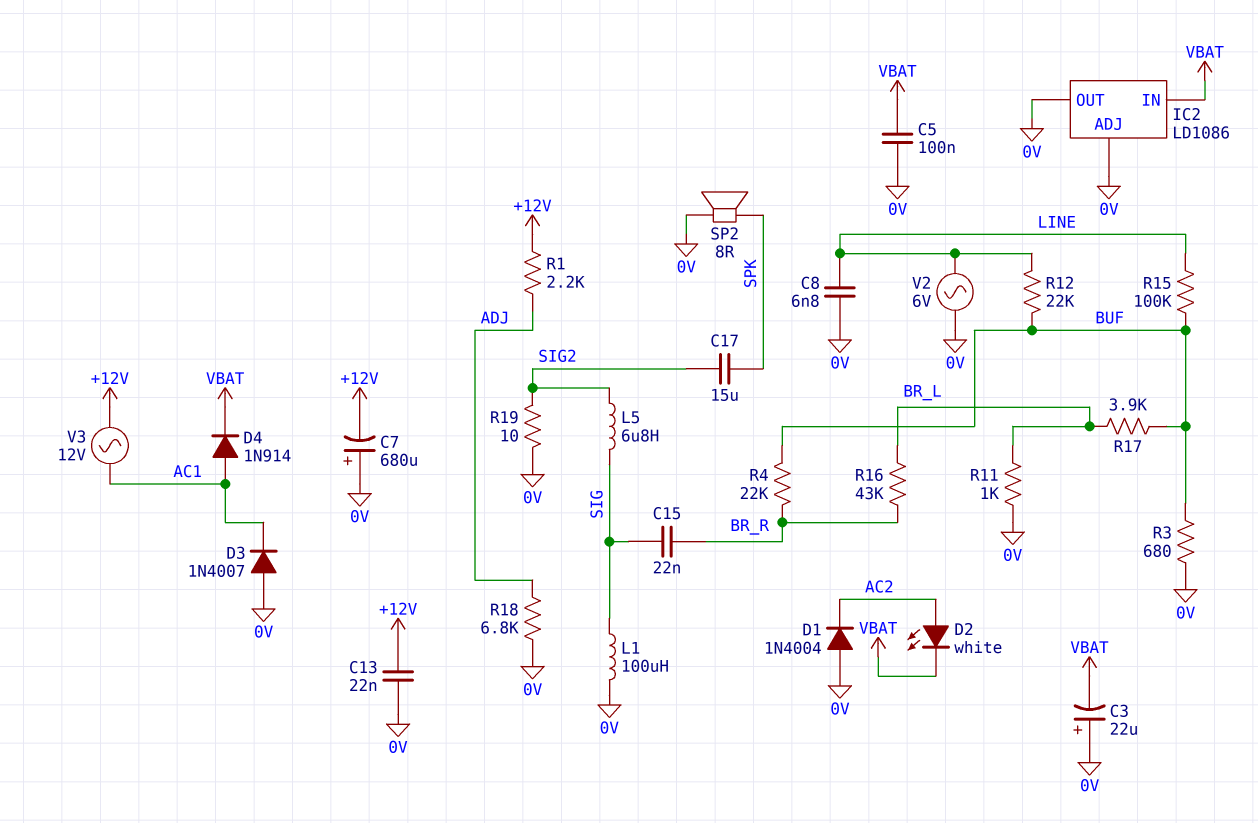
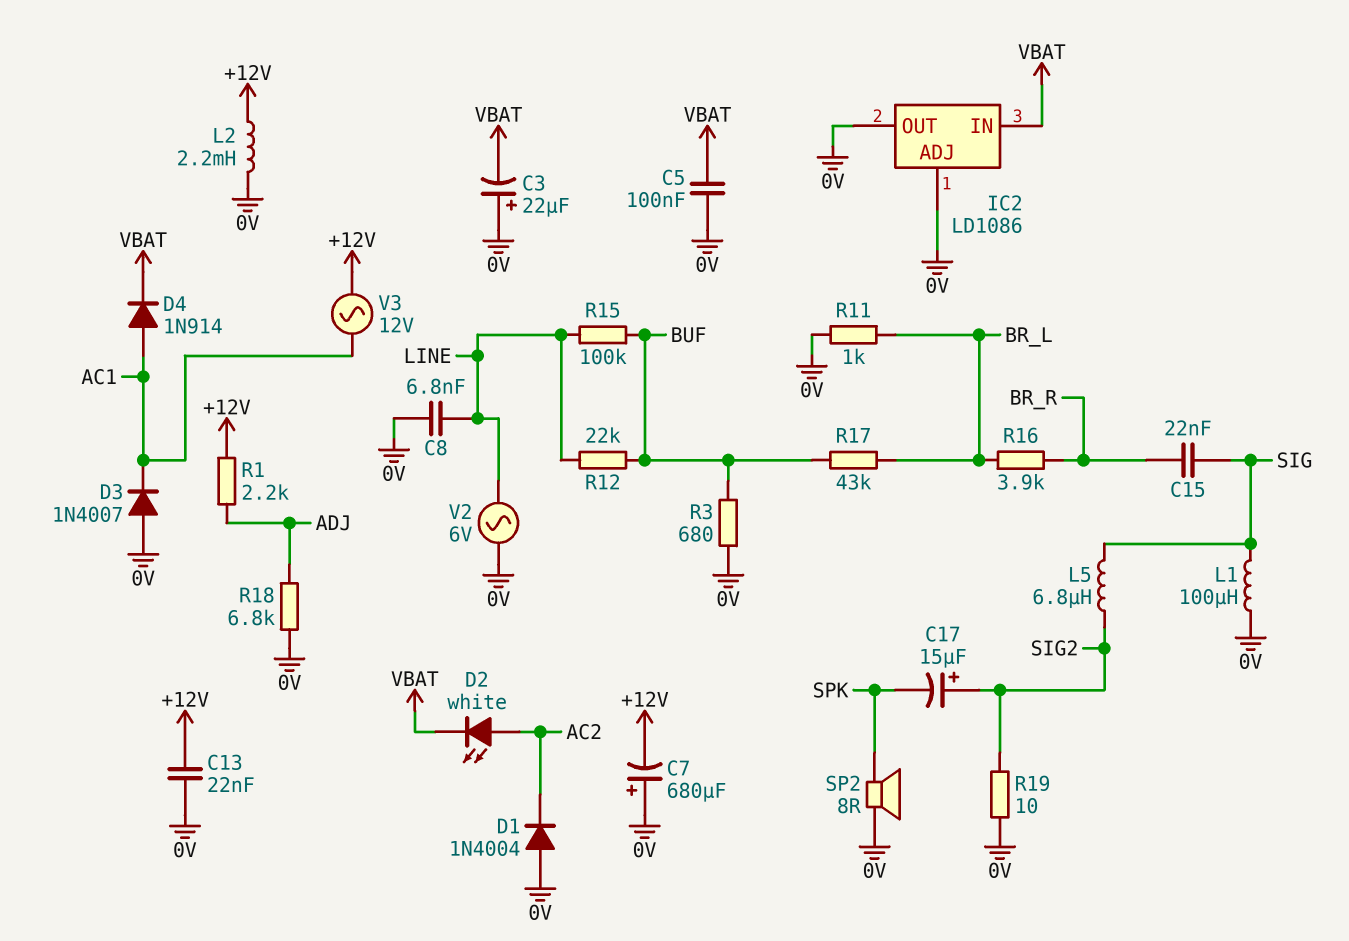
C17: 15uF (SIG2, SPK) -> 15uF (plus SIG2, minus SPK)
L2: none -> 2.2mH (+12V, 0V)
R4: 22k (BR_R, BUF) -> none
R16: 43k (BR_L, BR_R) -> 3.9k (BR_L, BR_R)
R17: 3.9k (BR_L, BUF) -> 43k (BR_L, BUF)

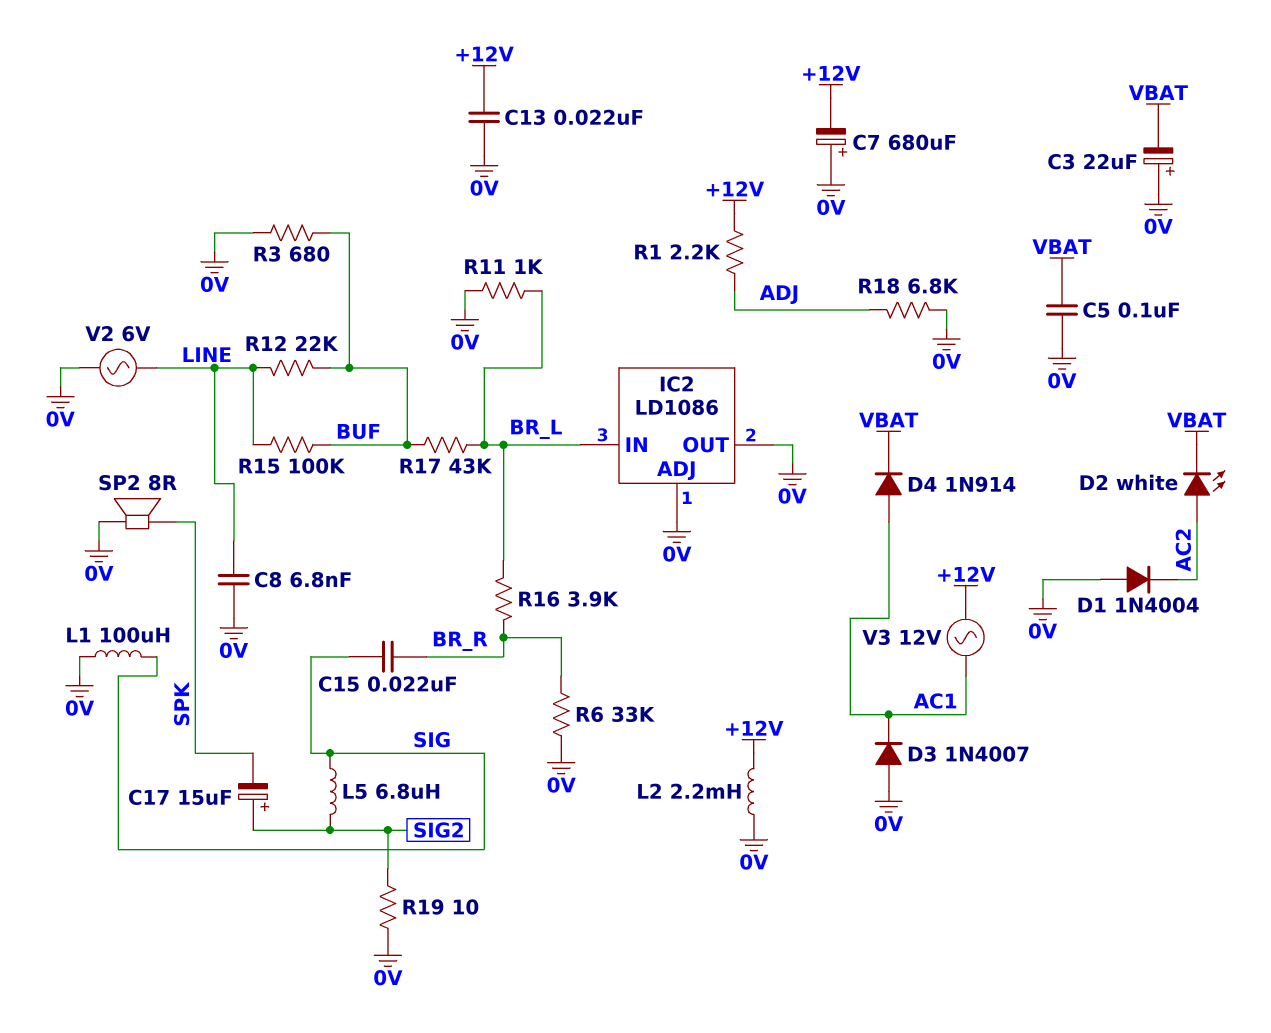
IC2 pin IN: VBAT -> BR_L
R6: none -> 33k (0V, BR_R)

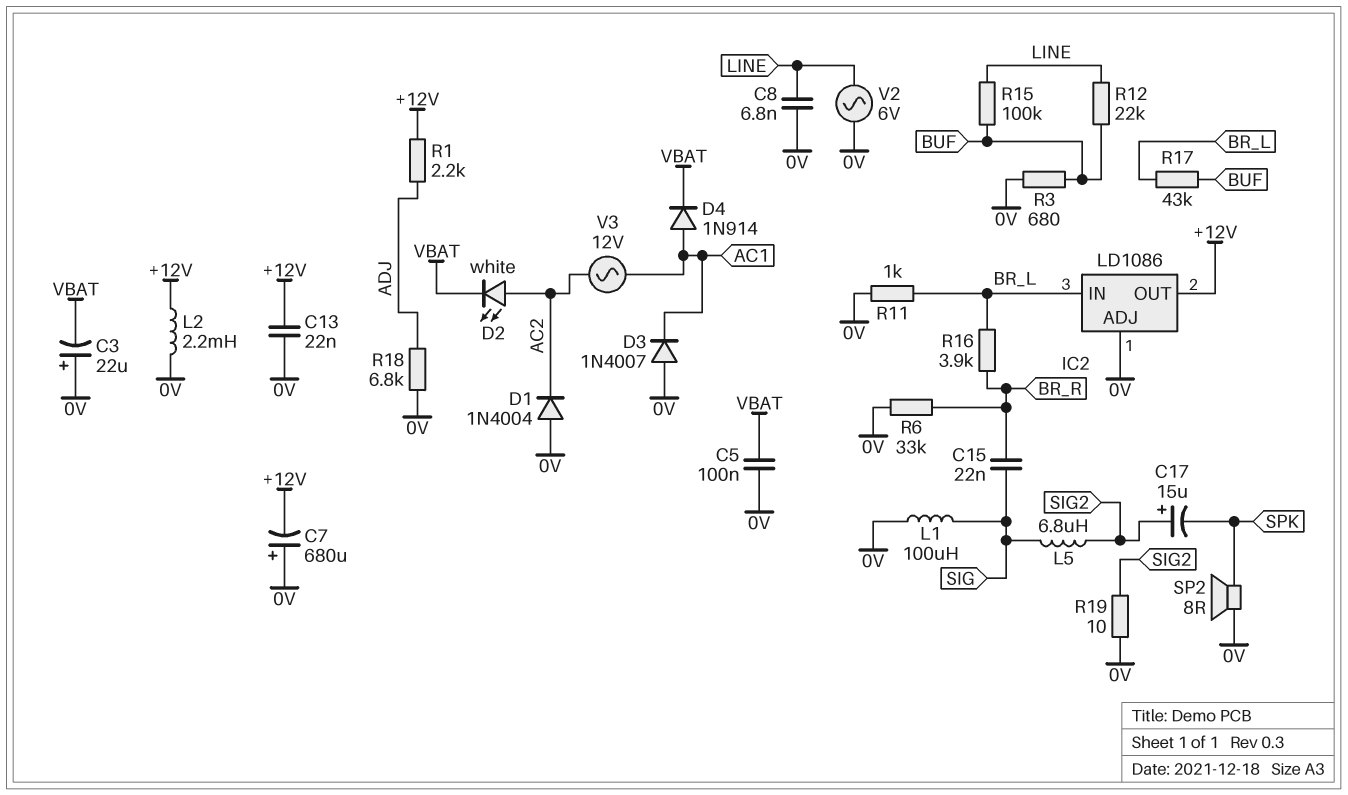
IC2 pin OUT: 0V -> +12V
V3: AC 12V (+12V, AC1) -> AC 12V (AC1, AC2)

